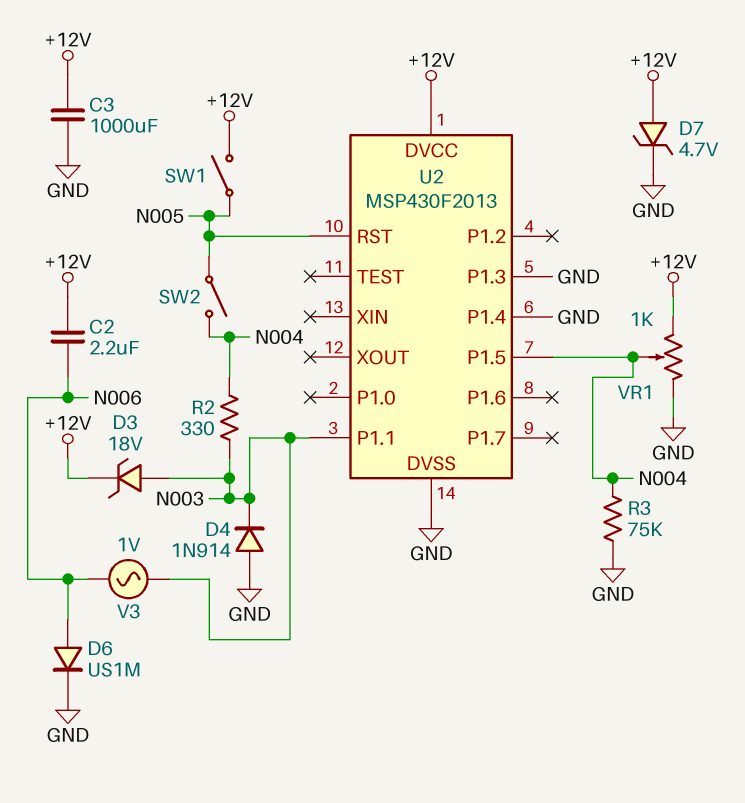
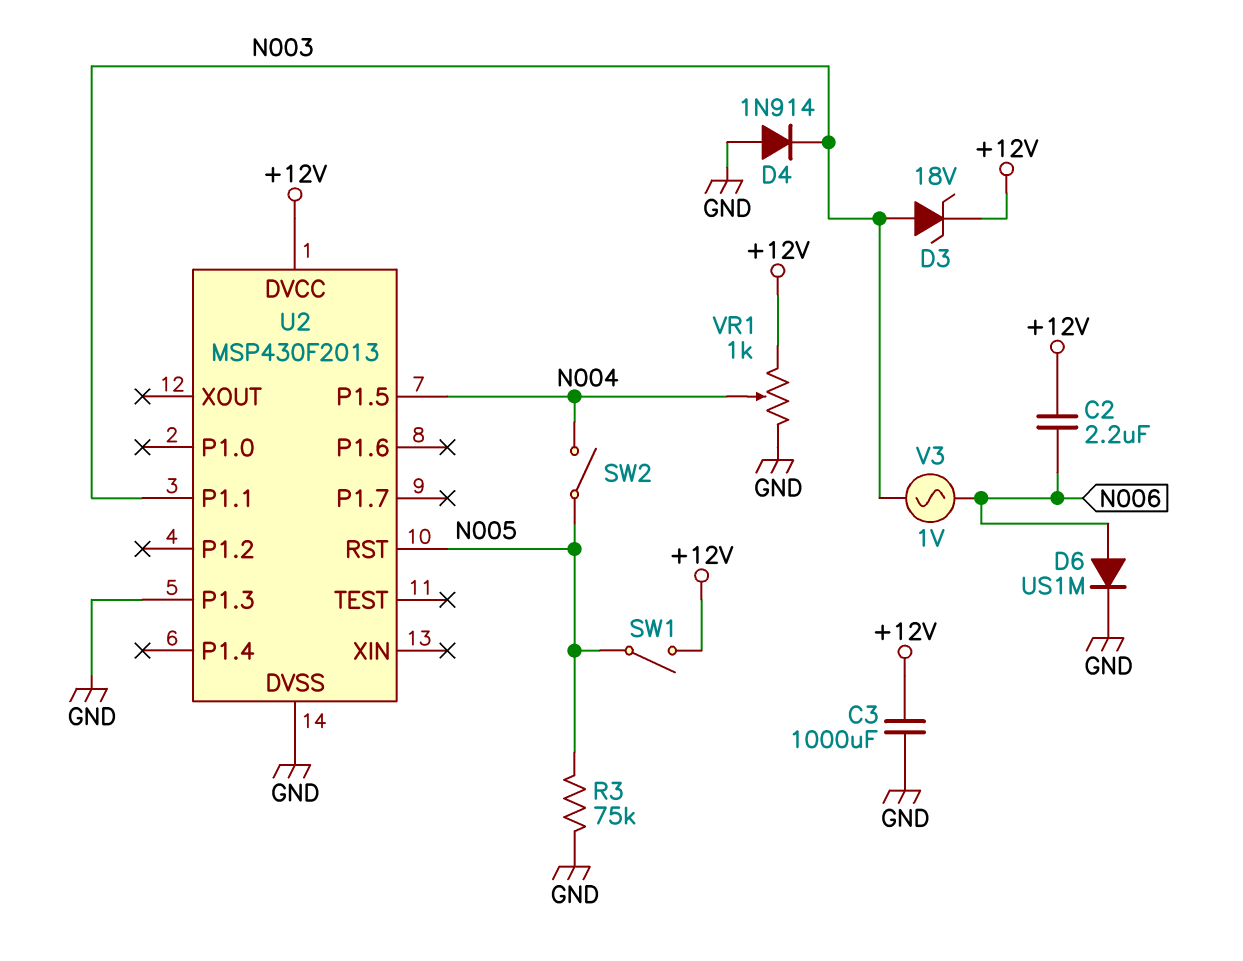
D7: zener 4.7V (A +12V, K GND) -> none
R2: 330 (N003, N004) -> none
R3: 75k (GND, N004) -> 75k (GND, N005)
U2 pin P1.4: GND -> none

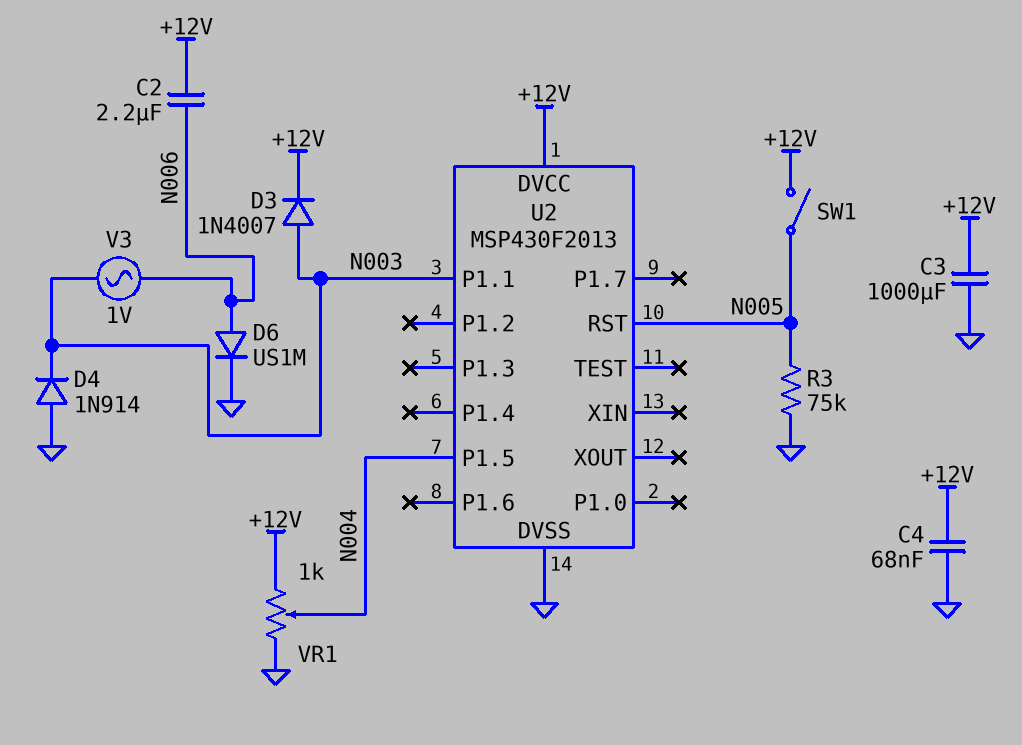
C4: none -> 68nF (+12V, GND)
D3: zener 18V (A N003, K +12V) -> diode 1N4007 (A N003, K +12V)
SW2: switch (N004, N005) -> none
U2 pin P1.3: GND -> none

